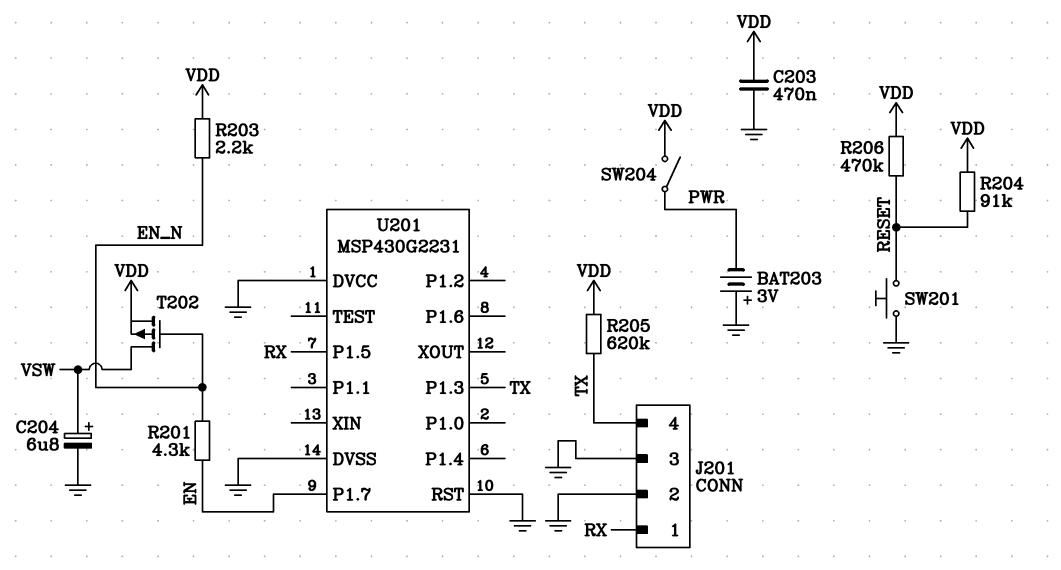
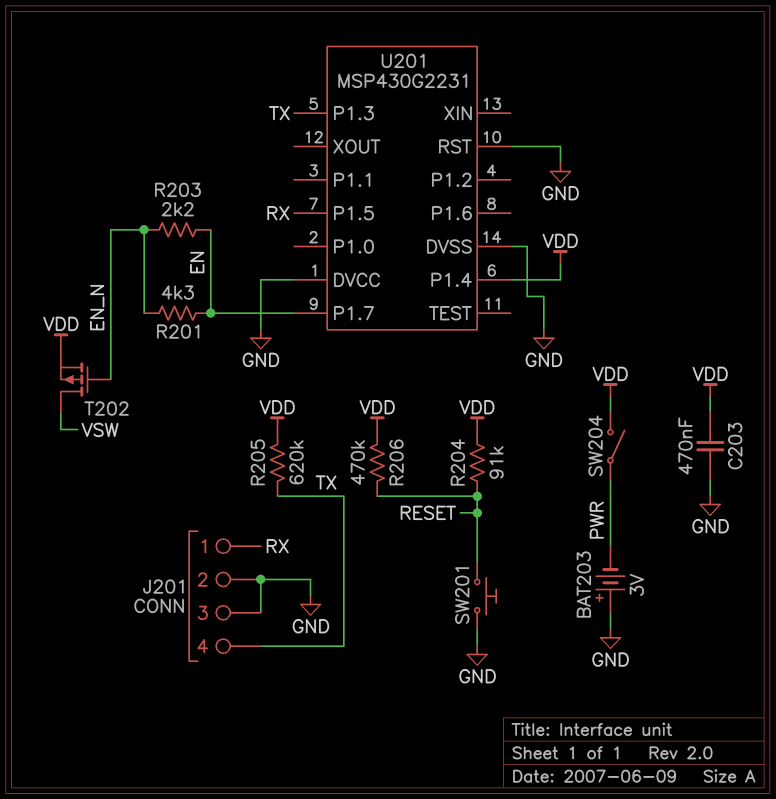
C204: 6.8uF (plus VSW, minus GND) -> none
R203: 2.2k (EN_N, VDD) -> 2.2k (EN, EN_N)
U201 pin P1.4: none -> VDD

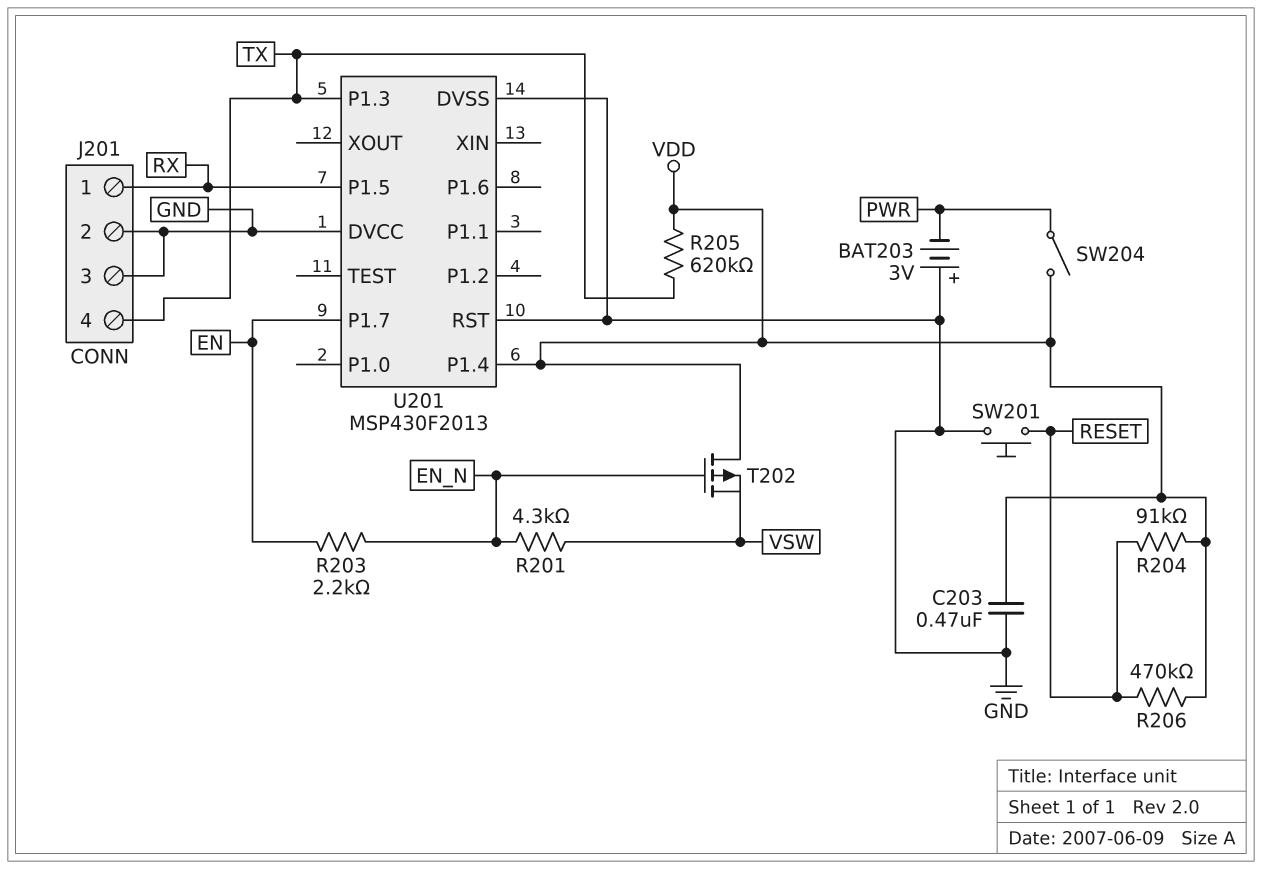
R201: 4.3k (EN, EN_N) -> 4.3k (EN_N, VSW)
T202: PMOS (G EN_N, D VSW, S VDD) -> PMOS (G EN_N, D VDD, S VSW)
U201: MSP430G2231 -> MSP430F2013

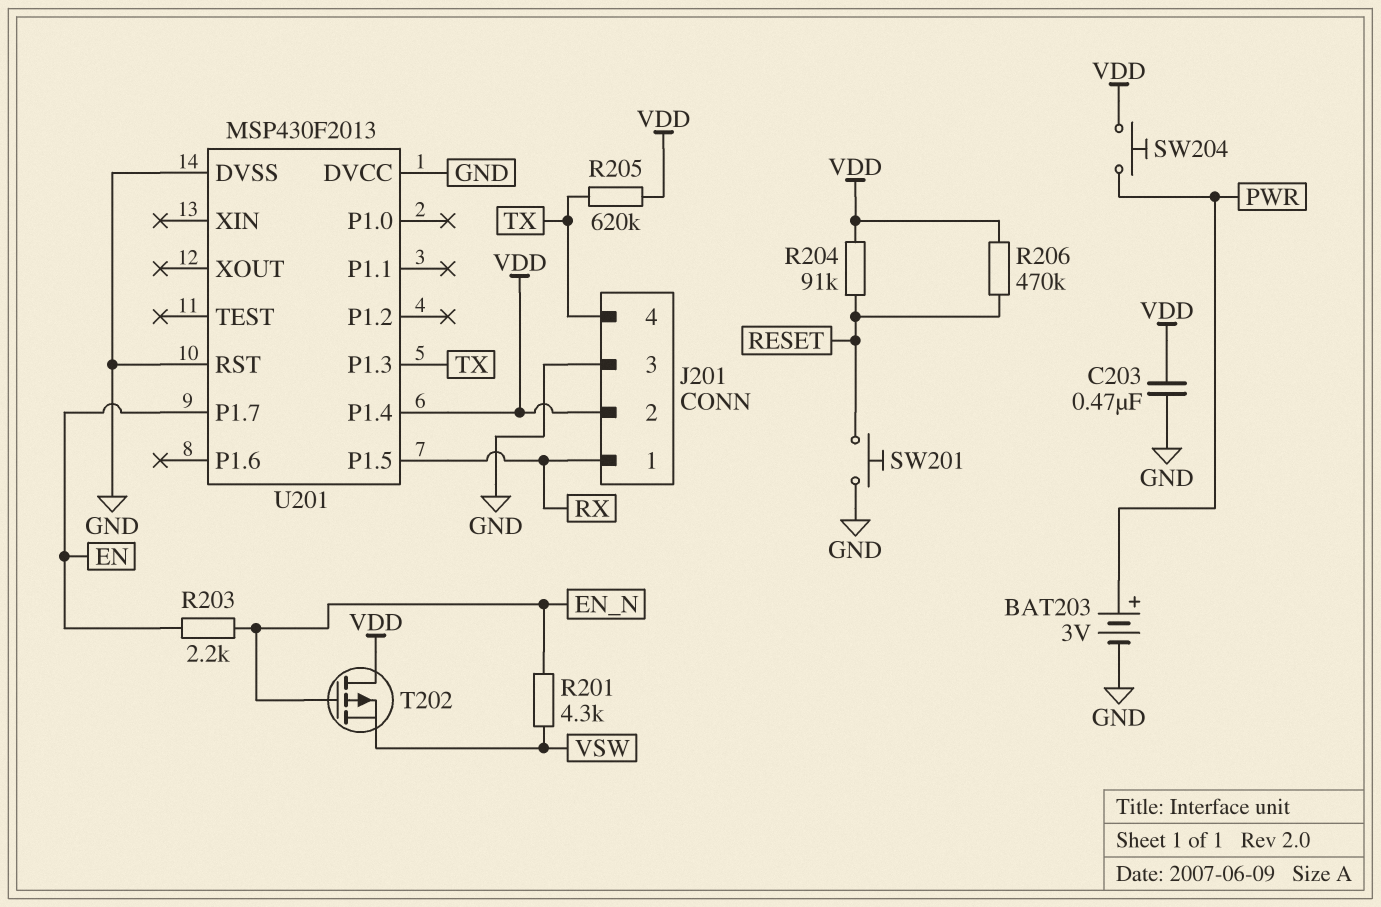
BAT203: 3V (plus GND, minus PWR) -> 3V (plus PWR, minus GND)
J201 pin 2: GND -> VDD
SW204: switch (PWR, VDD) -> button (PWR, VDD)

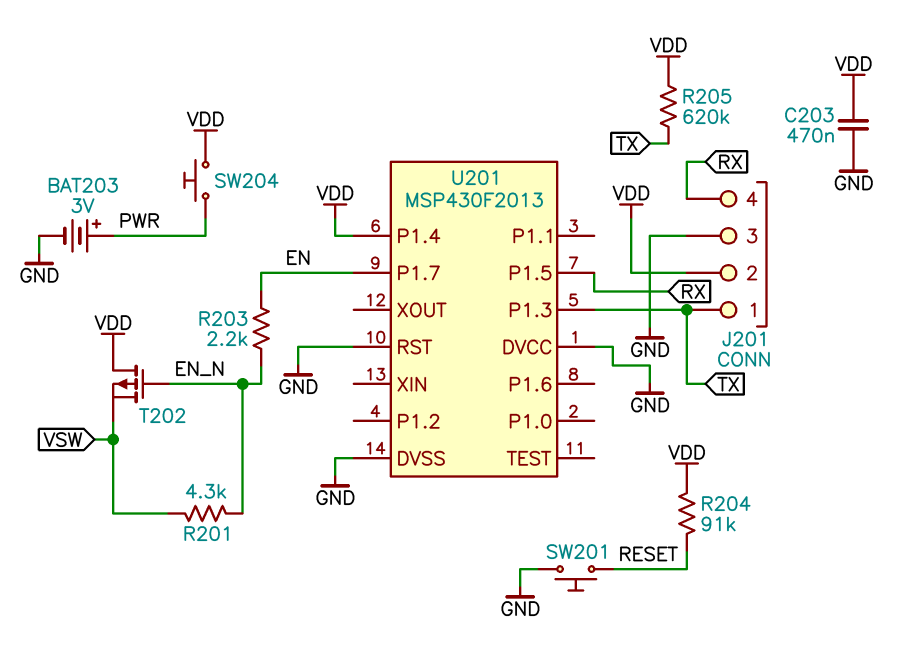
J201 pin 1: RX -> TX
J201 pin 4: TX -> RX
R206: 470k (RESET, VDD) -> none

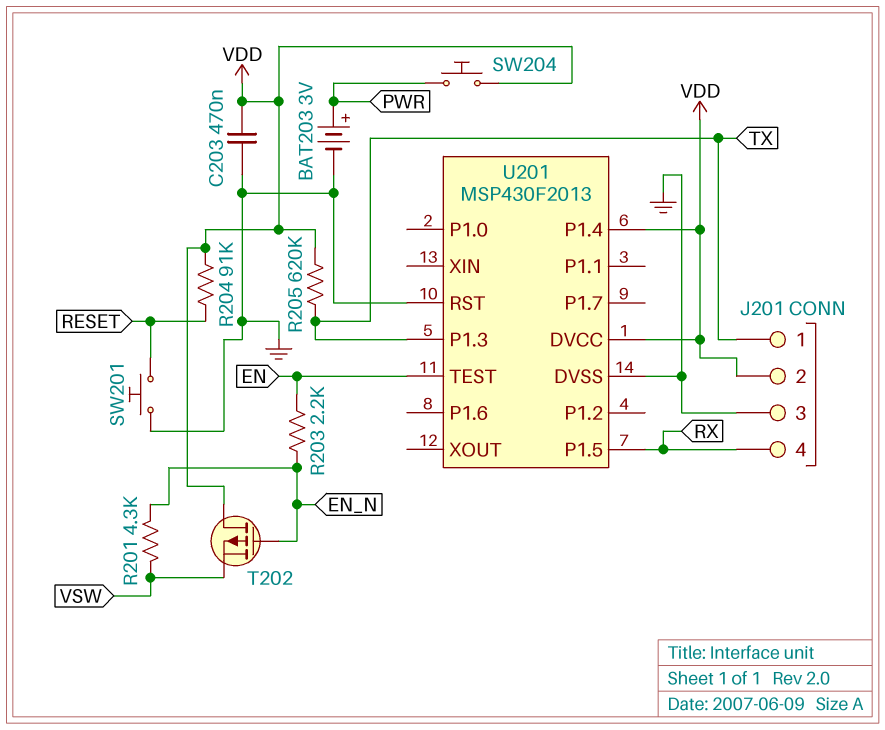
U201 pin DVCC: GND -> VDD
U201 pin P1.7: EN -> none
U201 pin TEST: none -> EN

